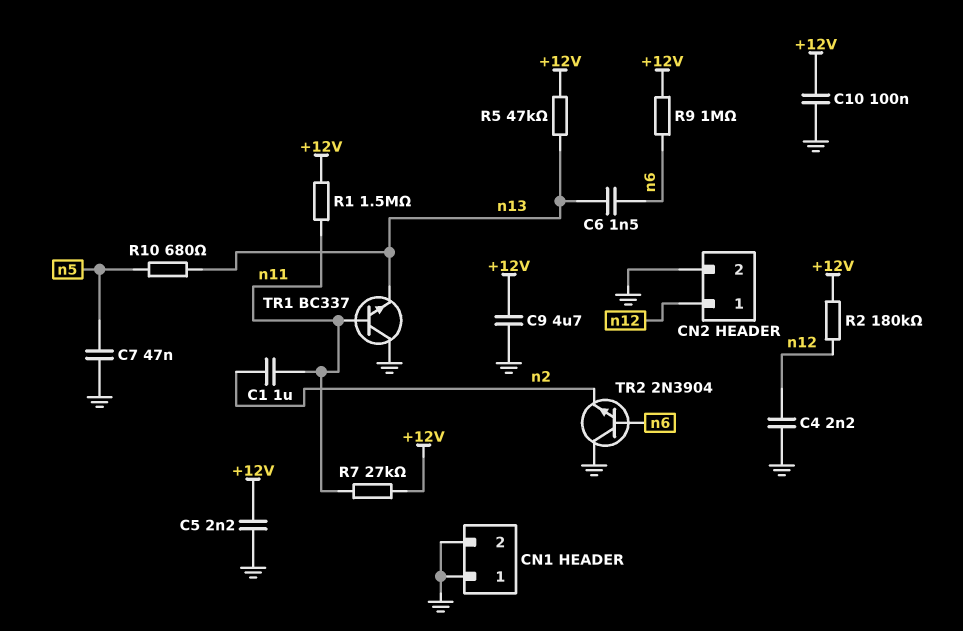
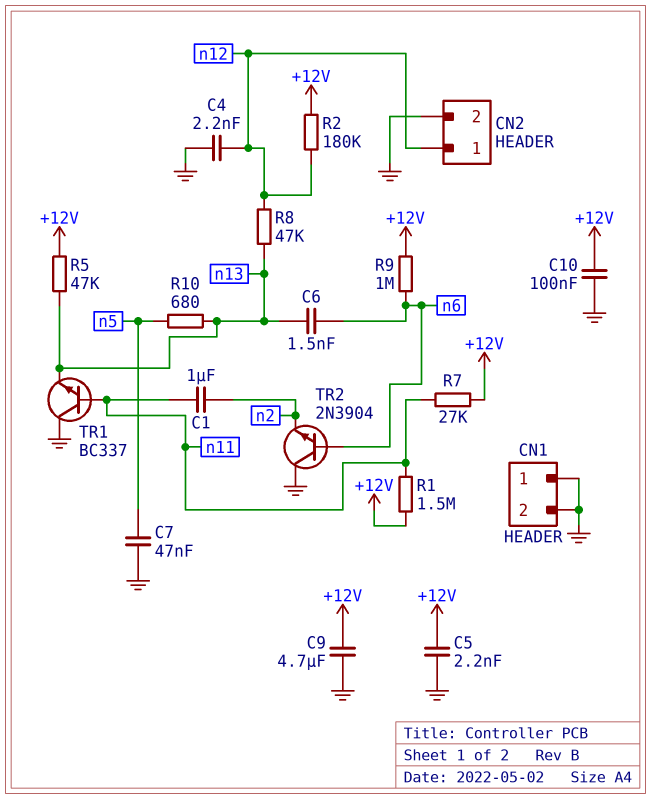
R8: none -> 47k (n12, n13)

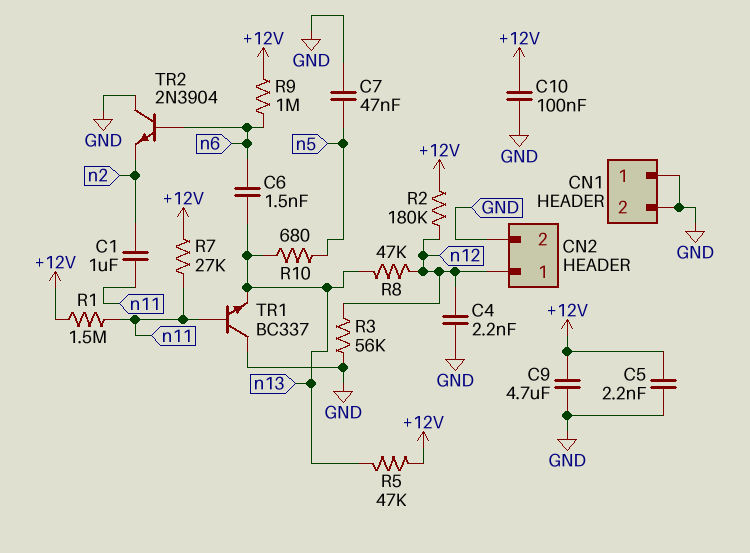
R3: none -> 56k (GND, n12)

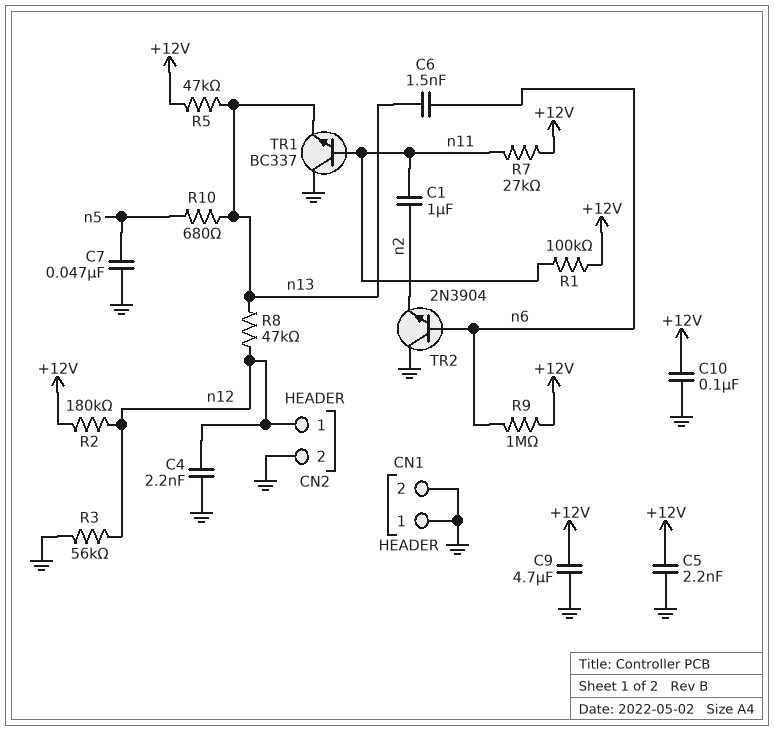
R1: 1.5M (+12V, n11) -> 100k (+12V, n11)

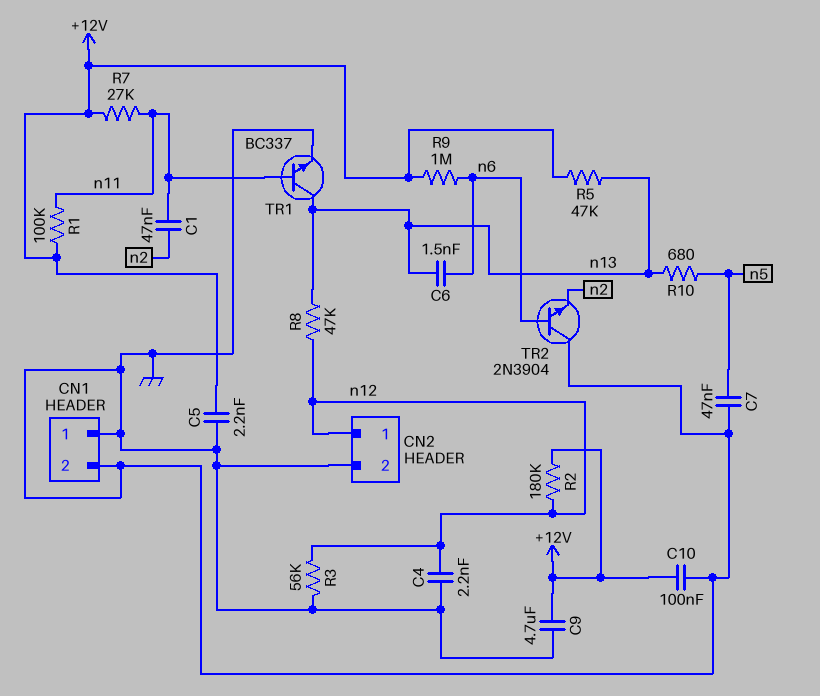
C1: 1uF (n2, n11) -> 47nF (n2, n11)
TR1: NPN BC337 (B n11, C GND, E n13) -> NPN BC337 (B n11, C n13, E GND)

